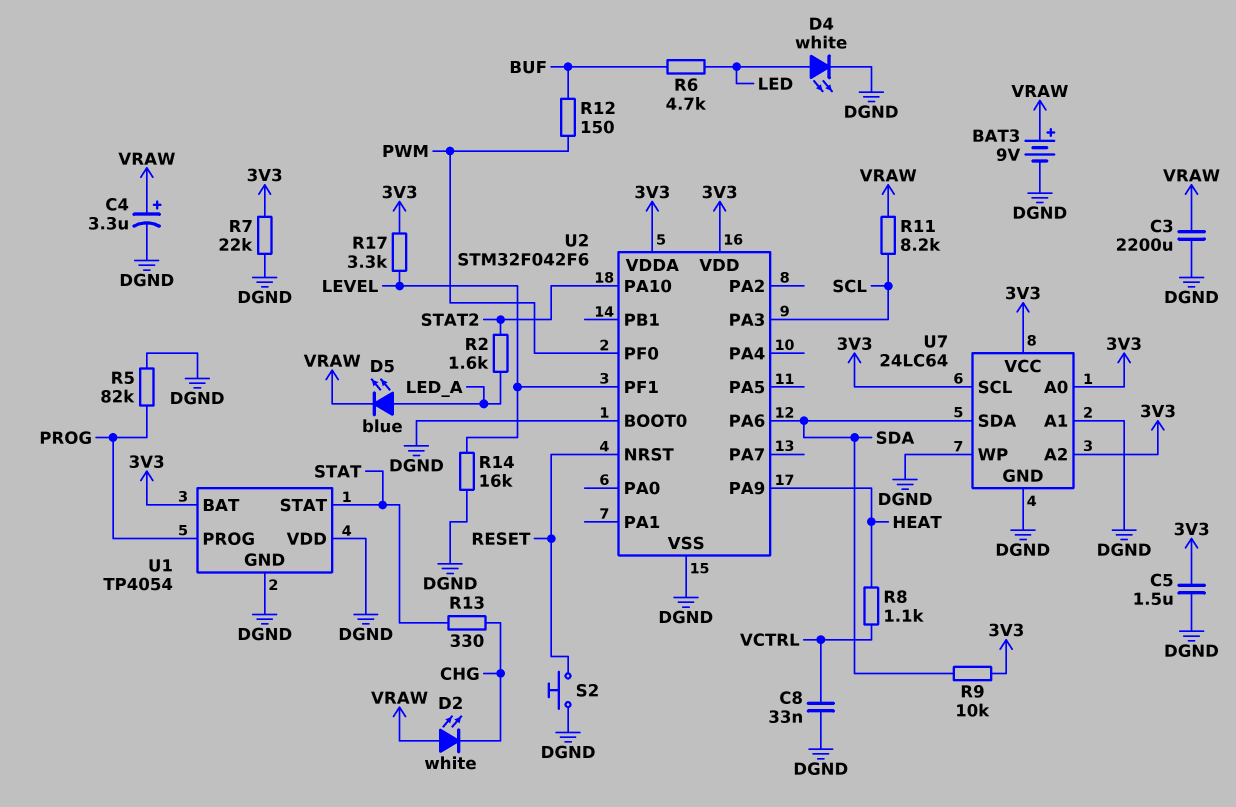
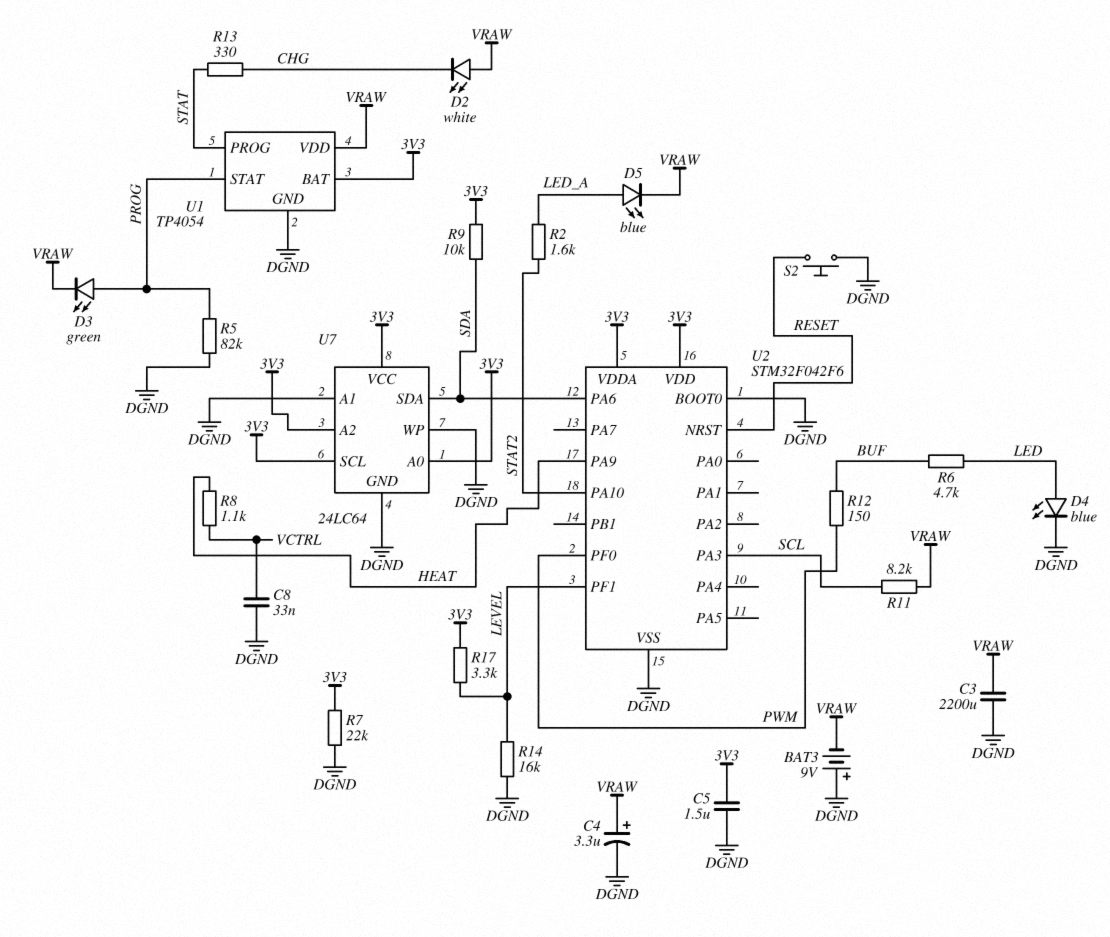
BAT3: 9V (plus VRAW, minus DGND) -> 9V (plus DGND, minus VRAW)
D3: none -> LED green (A PROG, K VRAW)
D4: LED white (A LED, K DGND) -> LED blue (A LED, K DGND)
U1 pin PROG: PROG -> STAT
U1 pin STAT: STAT -> PROG
U1 pin VDD: DGND -> VRAW

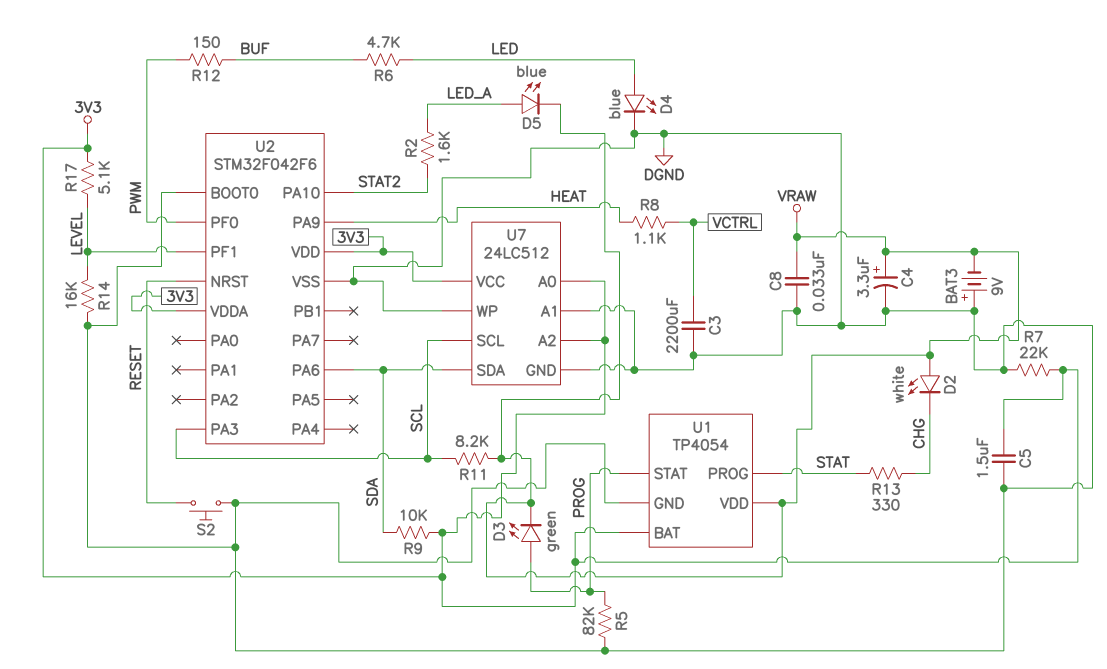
C3: 2200uF (DGND, VRAW) -> 2200uF (DGND, VCTRL)
C8: 33nF (DGND, VCTRL) -> 33nF (DGND, VRAW)
R17: 3.3k (3V3, LEVEL) -> 5.1k (3V3, LEVEL)
U7: 24LC64 -> 24LC512
U7 pin SCL: 3V3 -> SCL

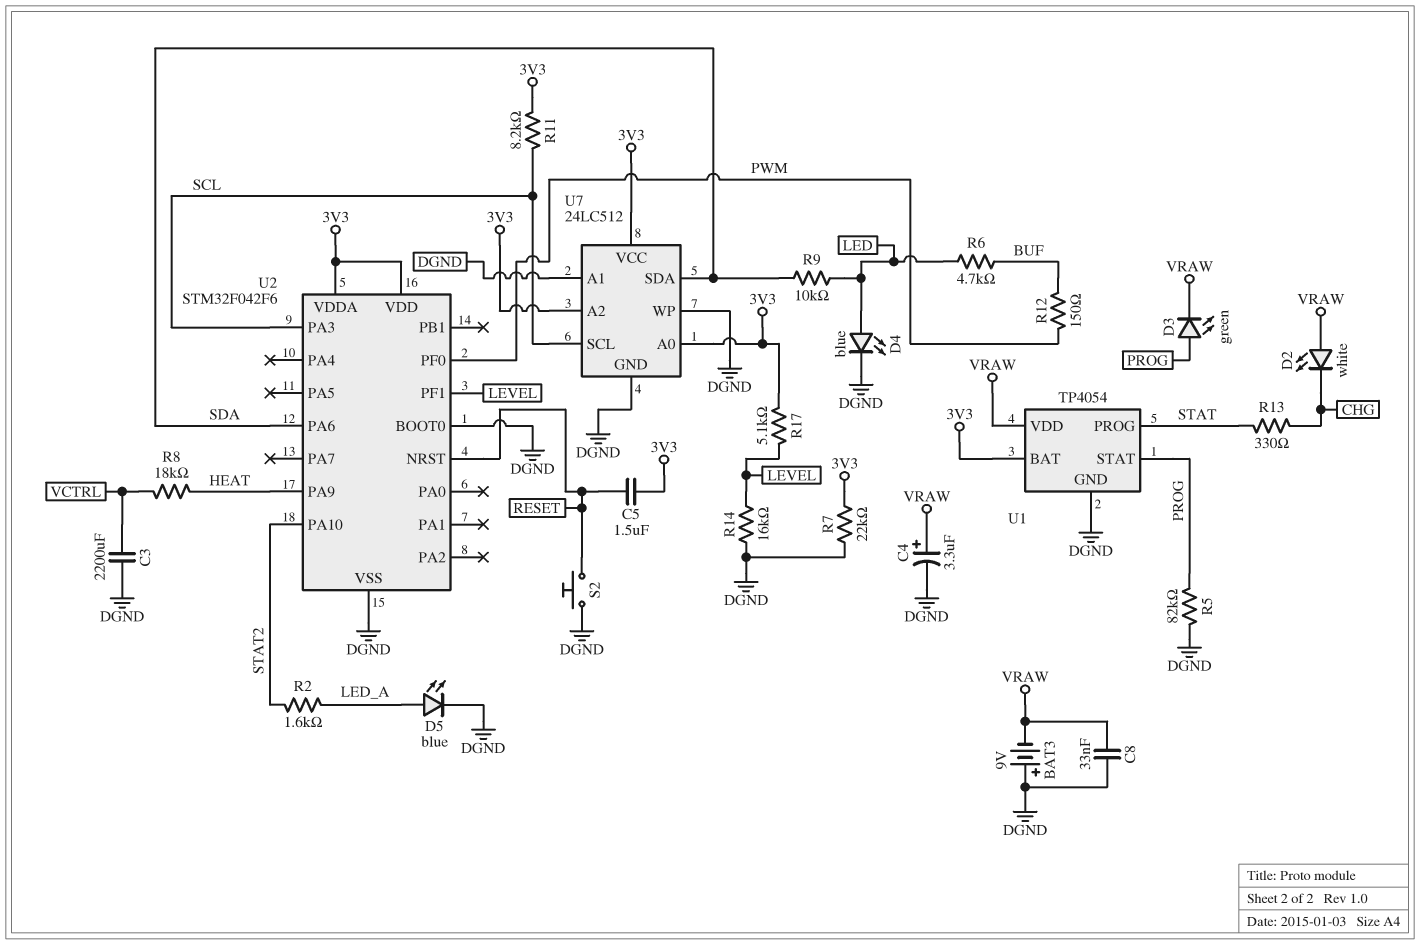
C5: 1.5uF (3V3, DGND) -> 1.5uF (3V3, RESET)
D5: LED blue (A LED_A, K VRAW) -> LED blue (A LED_A, K DGND)
R8: 1.1k (HEAT, VCTRL) -> 18k (HEAT, VCTRL)
R9: 10k (3V3, SDA) -> 10k (LED, SDA)
R11: 8.2k (SCL, VRAW) -> 8.2k (3V3, SCL)

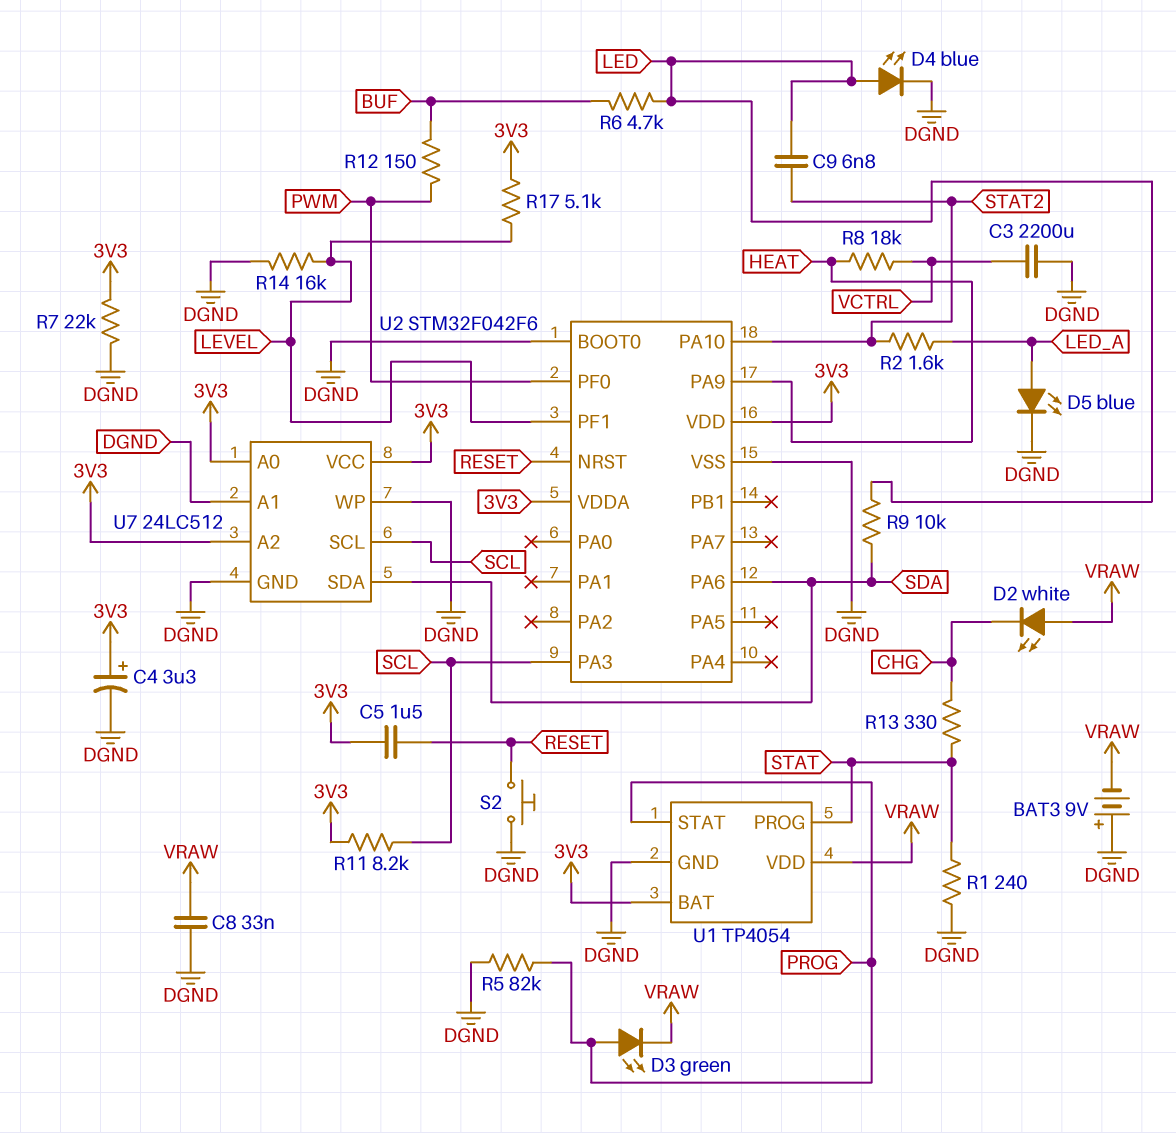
C4: 3.3uF (plus VRAW, minus DGND) -> 3.3uF (plus 3V3, minus DGND)
C9: none -> 6.8nF (LED, STAT2)
R1: none -> 240 (DGND, STAT)

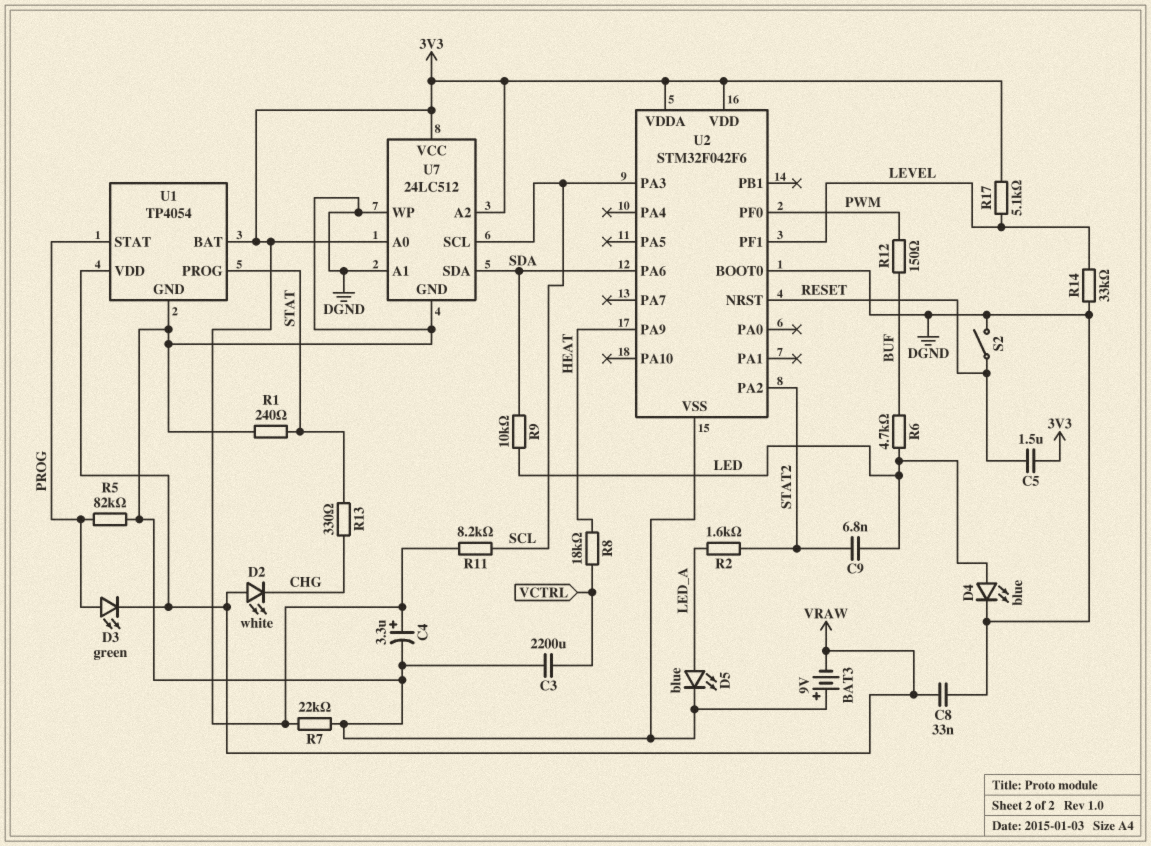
R14: 16k (DGND, LEVEL) -> 33k (DGND, LEVEL)
S2: button (DGND, RESET) -> switch (DGND, RESET)
U2 pin PA2: none -> STAT2
U2 pin PA10: STAT2 -> none

